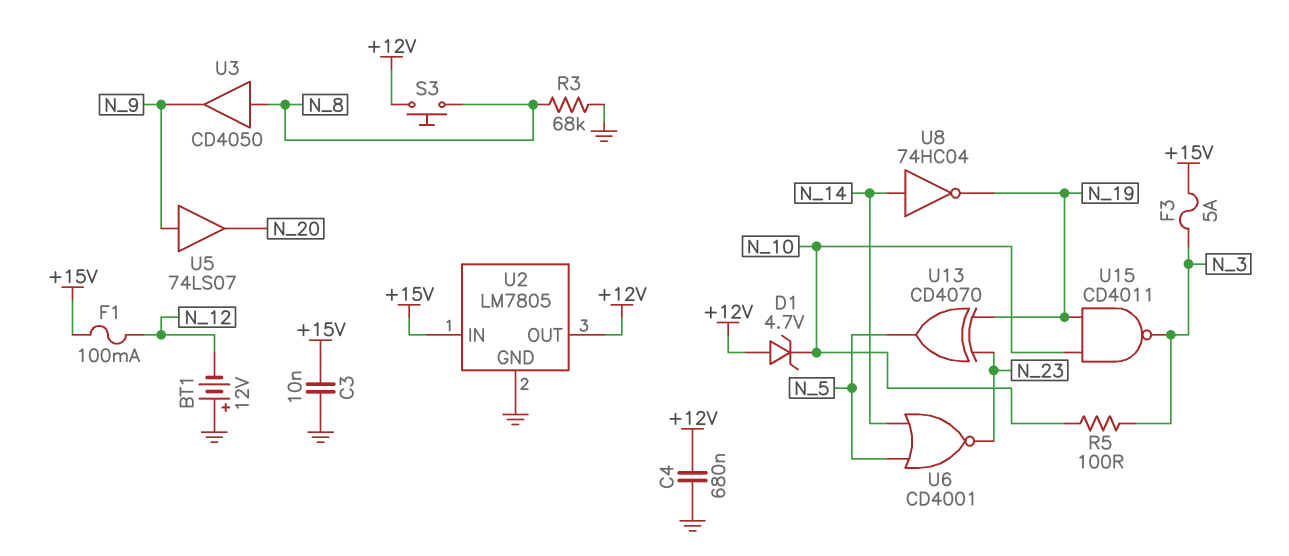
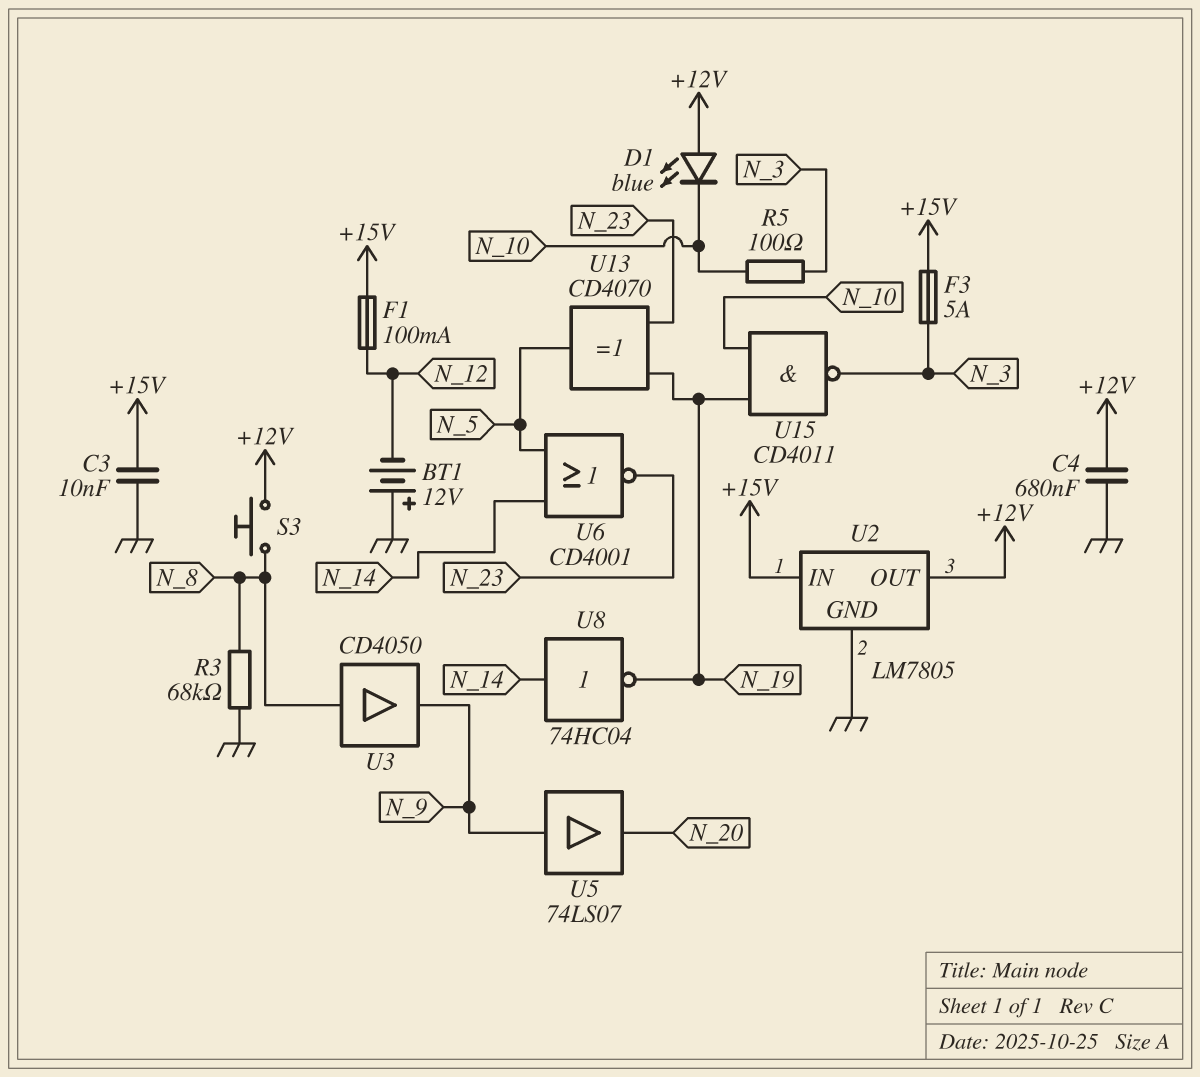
D1: zener 4.7V (A +12V, K N_10) -> LED blue (A +12V, K N_10)

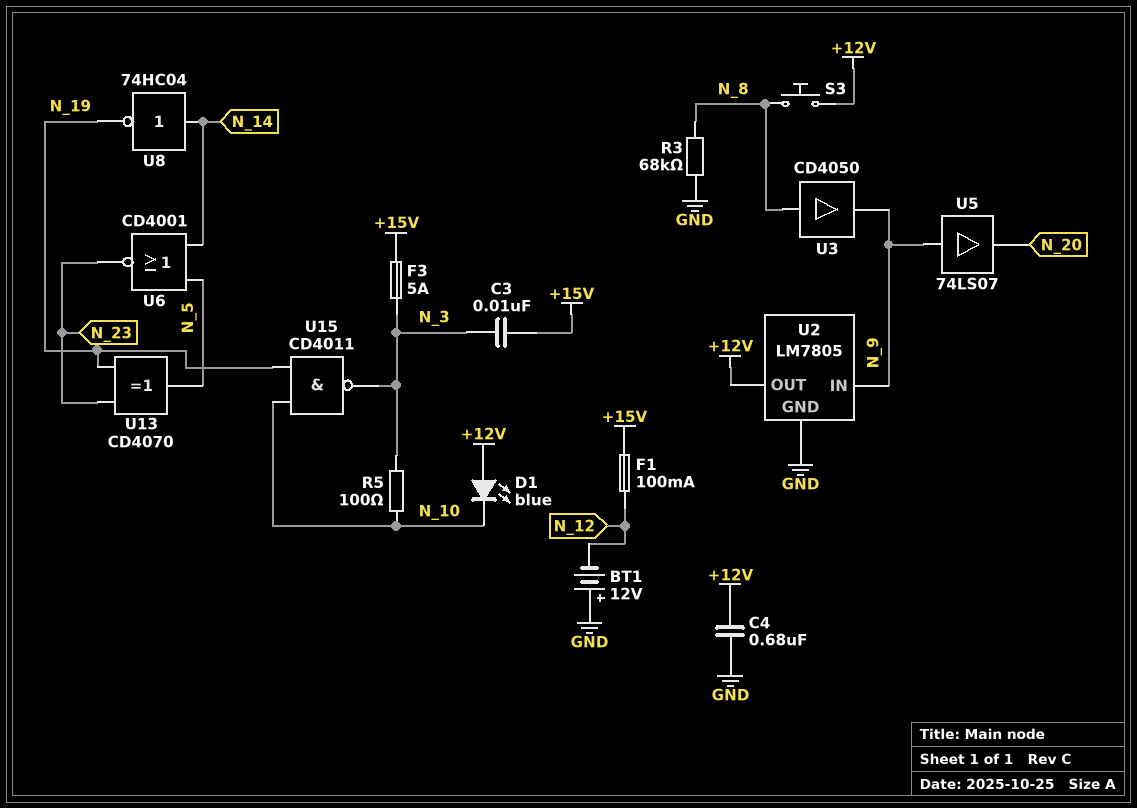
C3: 10nF (+15V, GND) -> 10nF (+15V, N_3)
U2 pin IN: +15V -> N_9

